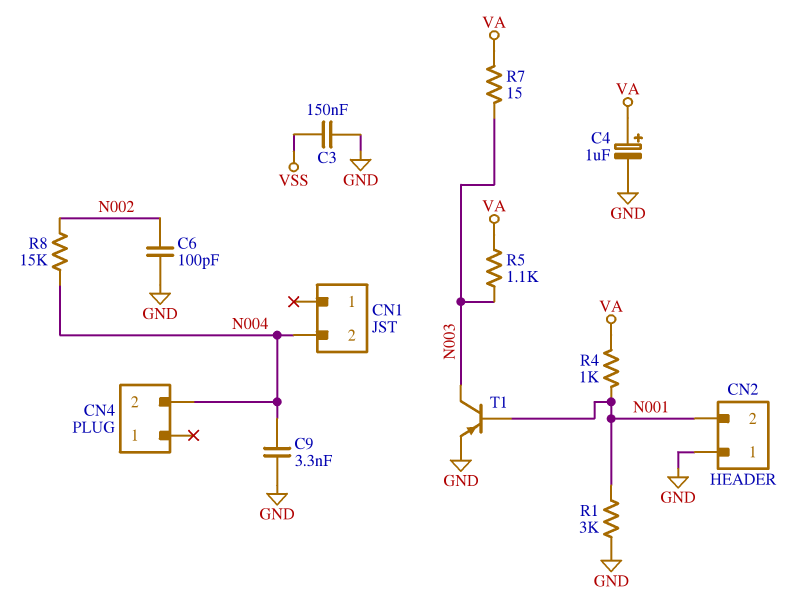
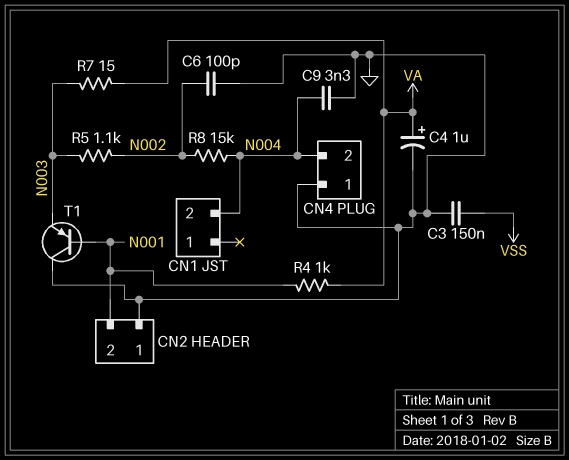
CN4 pin 1: none -> GND
R1: 3k (GND, N001) -> none
R5: 1.1k (N003, VA) -> 1.1k (N002, N003)
T1: PNP (B N001, C N003, E GND) -> PNP (B N001, C GND, E N003)

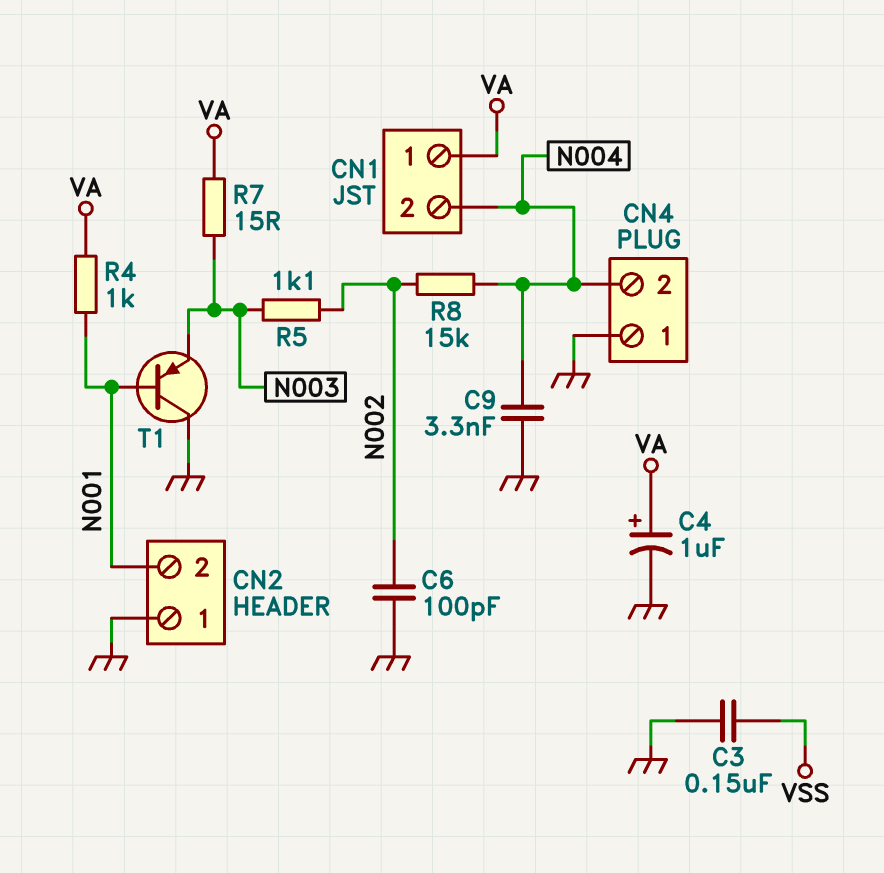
CN1 pin 1: none -> VA

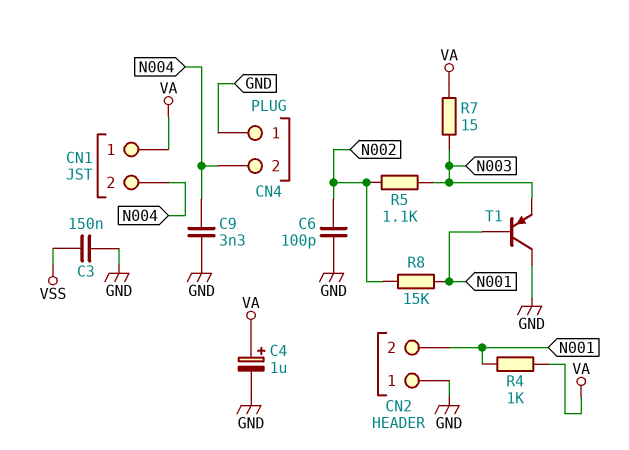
R8: 15k (N002, N004) -> 15k (N001, N002)

